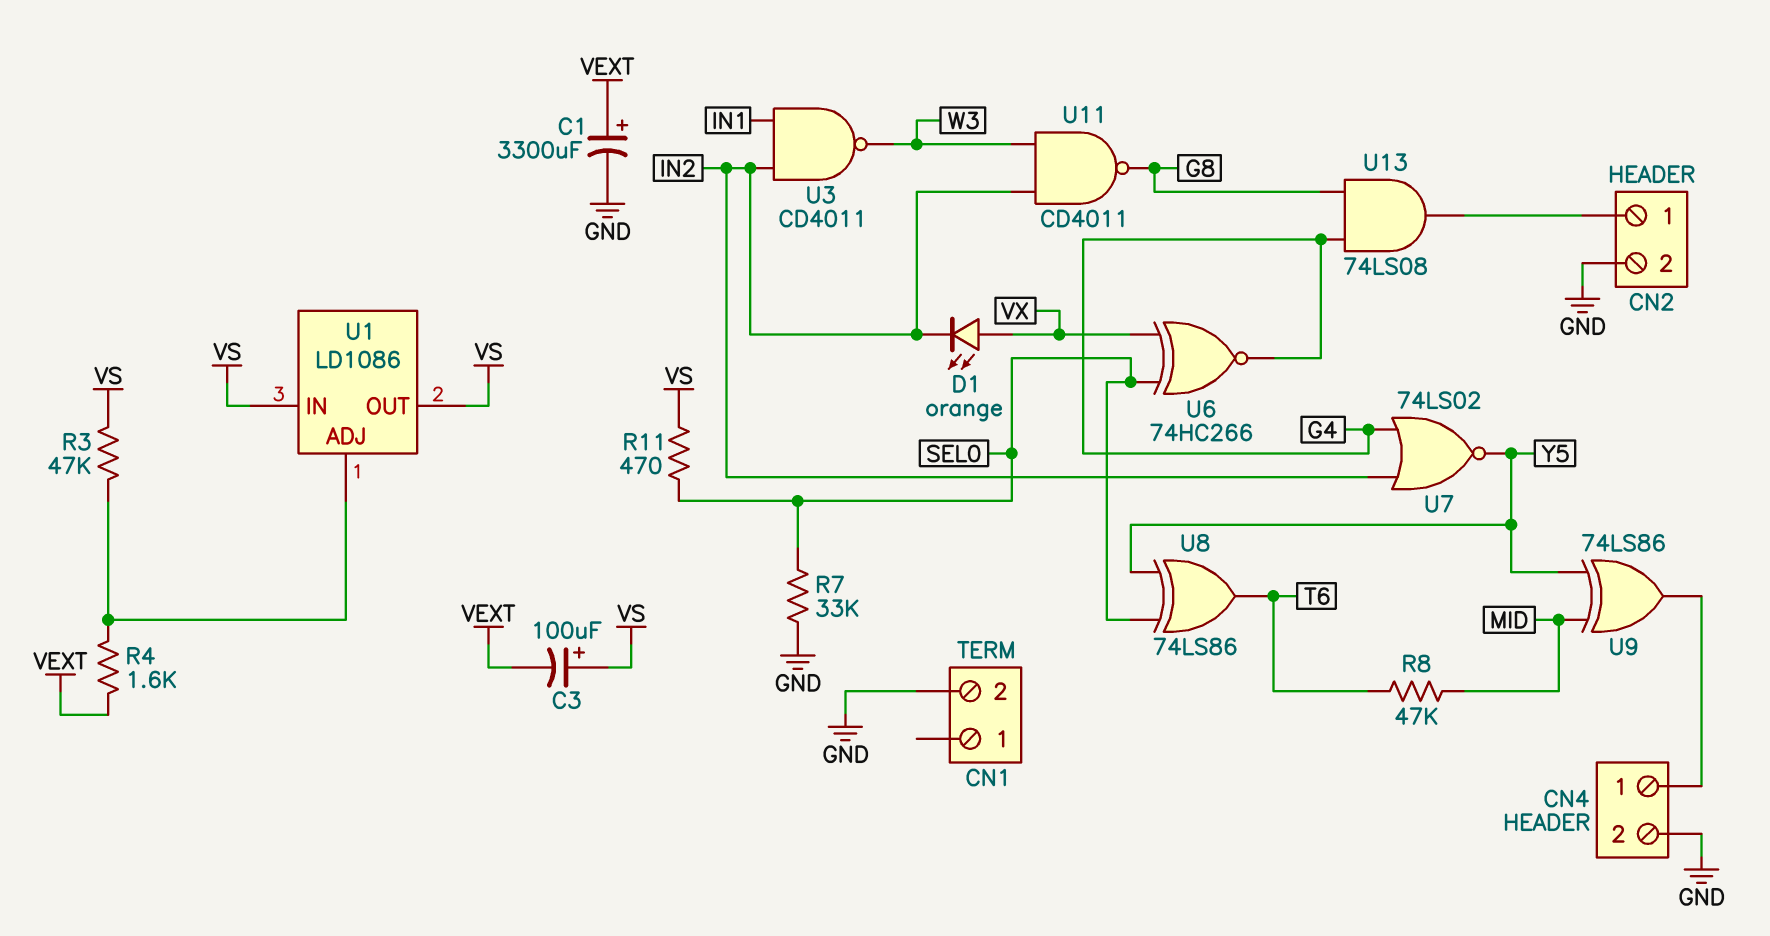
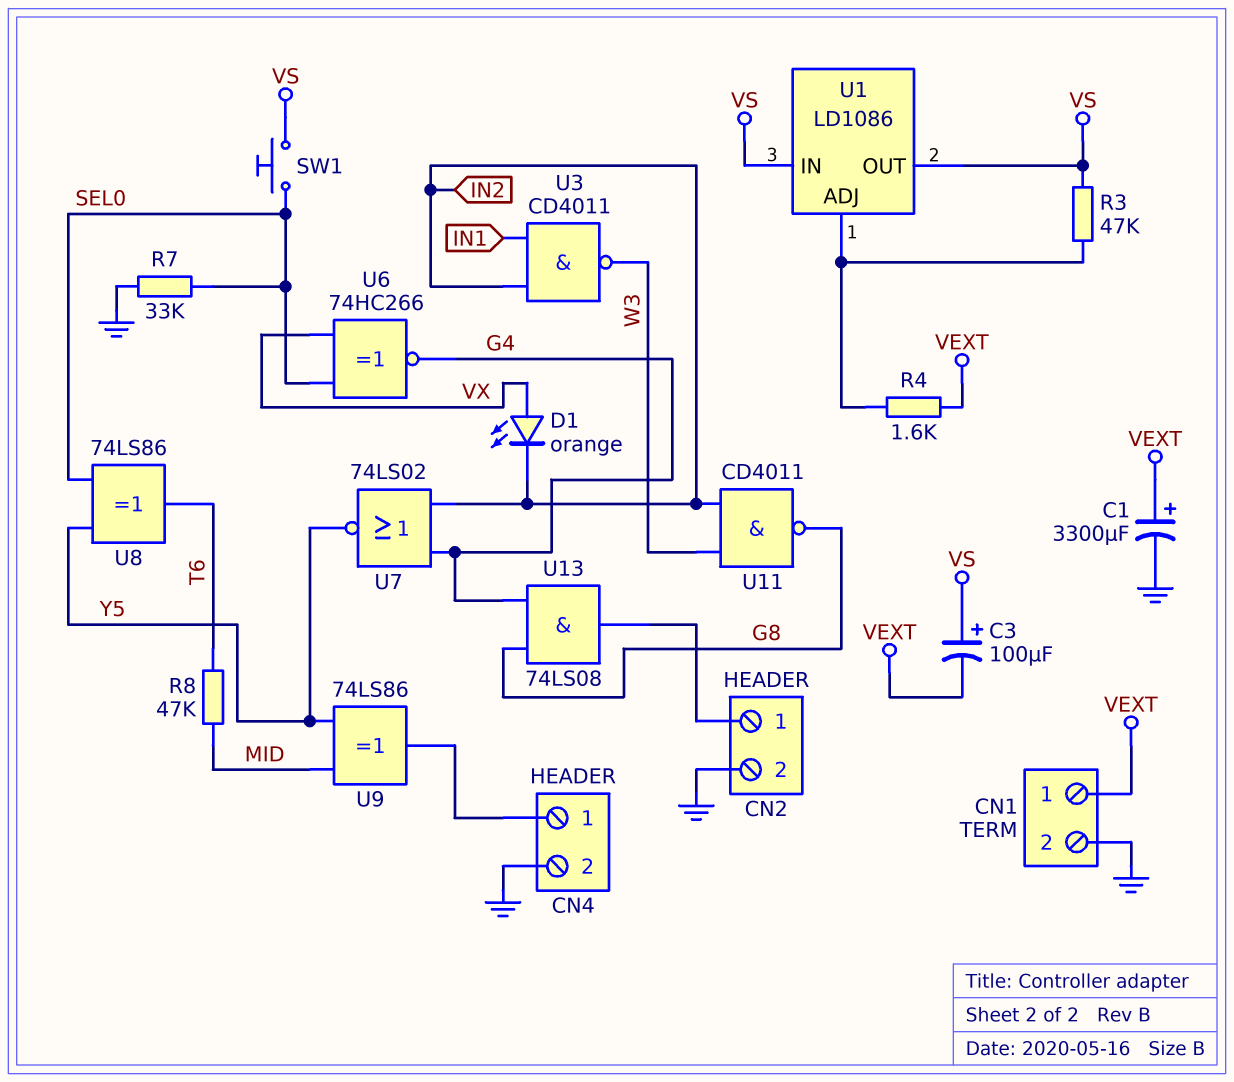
CN1 pin 1: none -> VEXT
R11: 470 (SEL0, VS) -> none
SW1: none -> button (SEL0, VS)

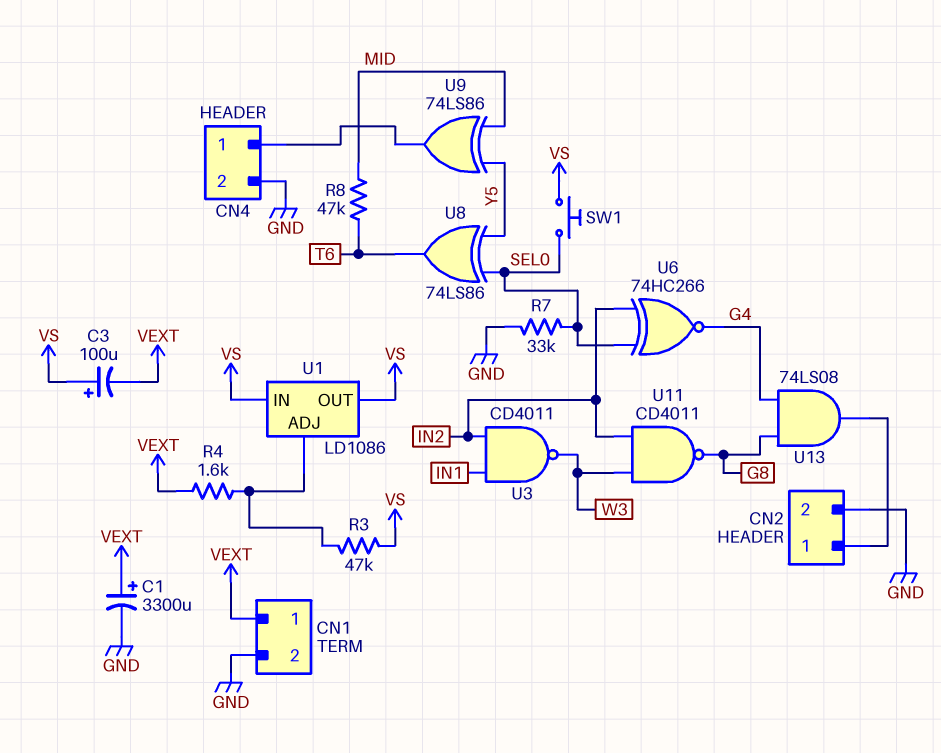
D1: LED orange (A VX, K IN2) -> none
U6: XNOR 74HC266 (in SEL0, in VX, out G4) -> XNOR 74HC266 (in IN2, in SEL0, out G4)
U7: NOR 74LS02 (in G4, in IN2, out Y5) -> none

